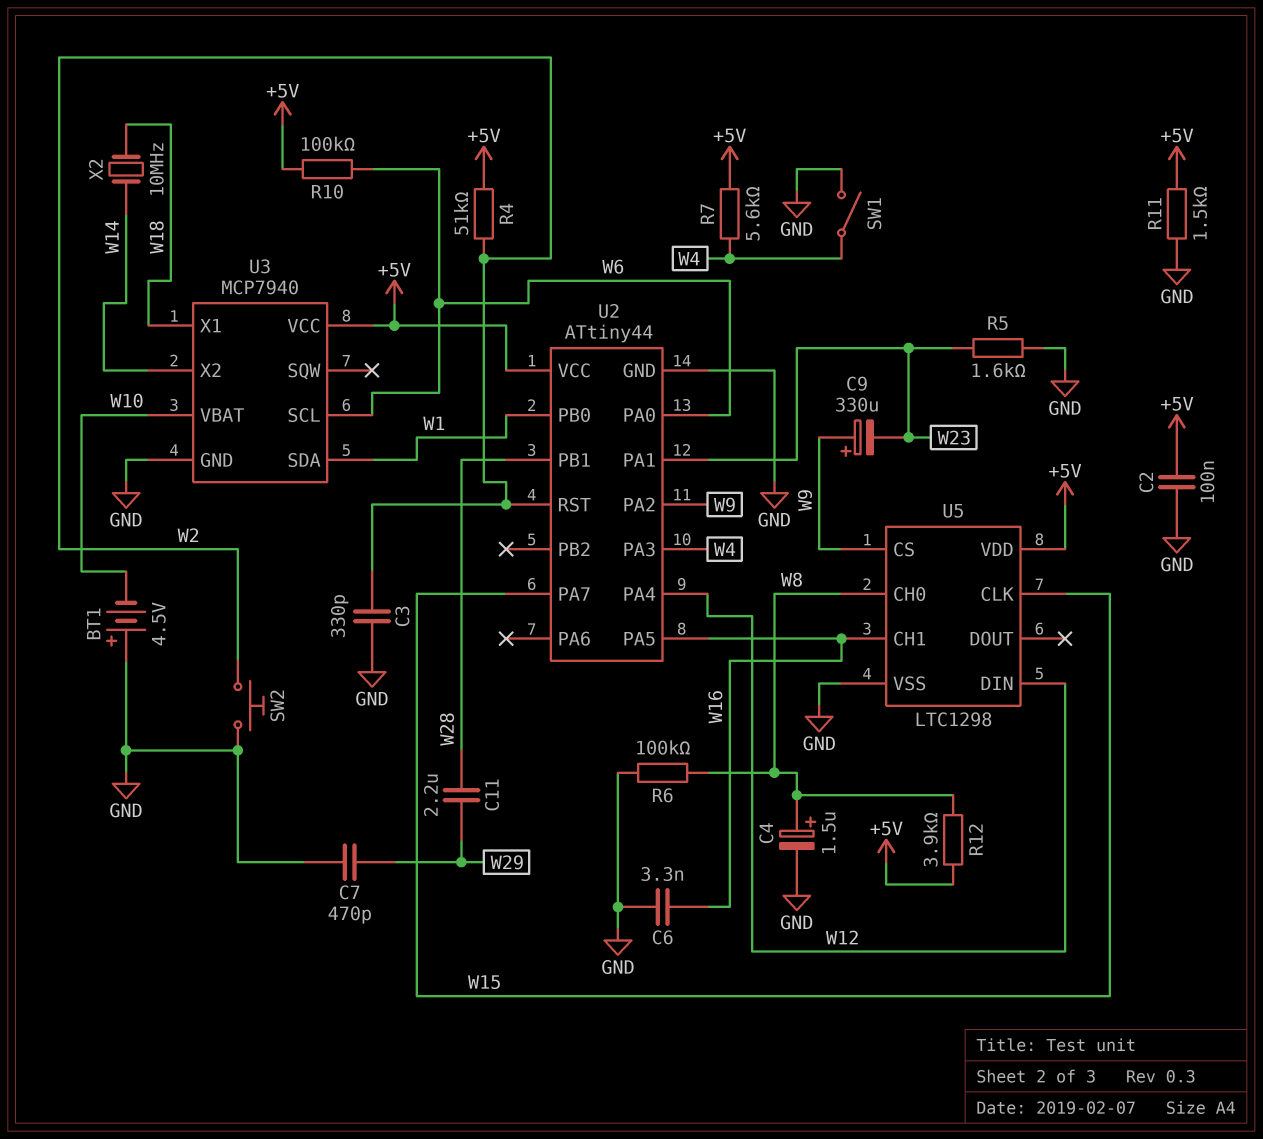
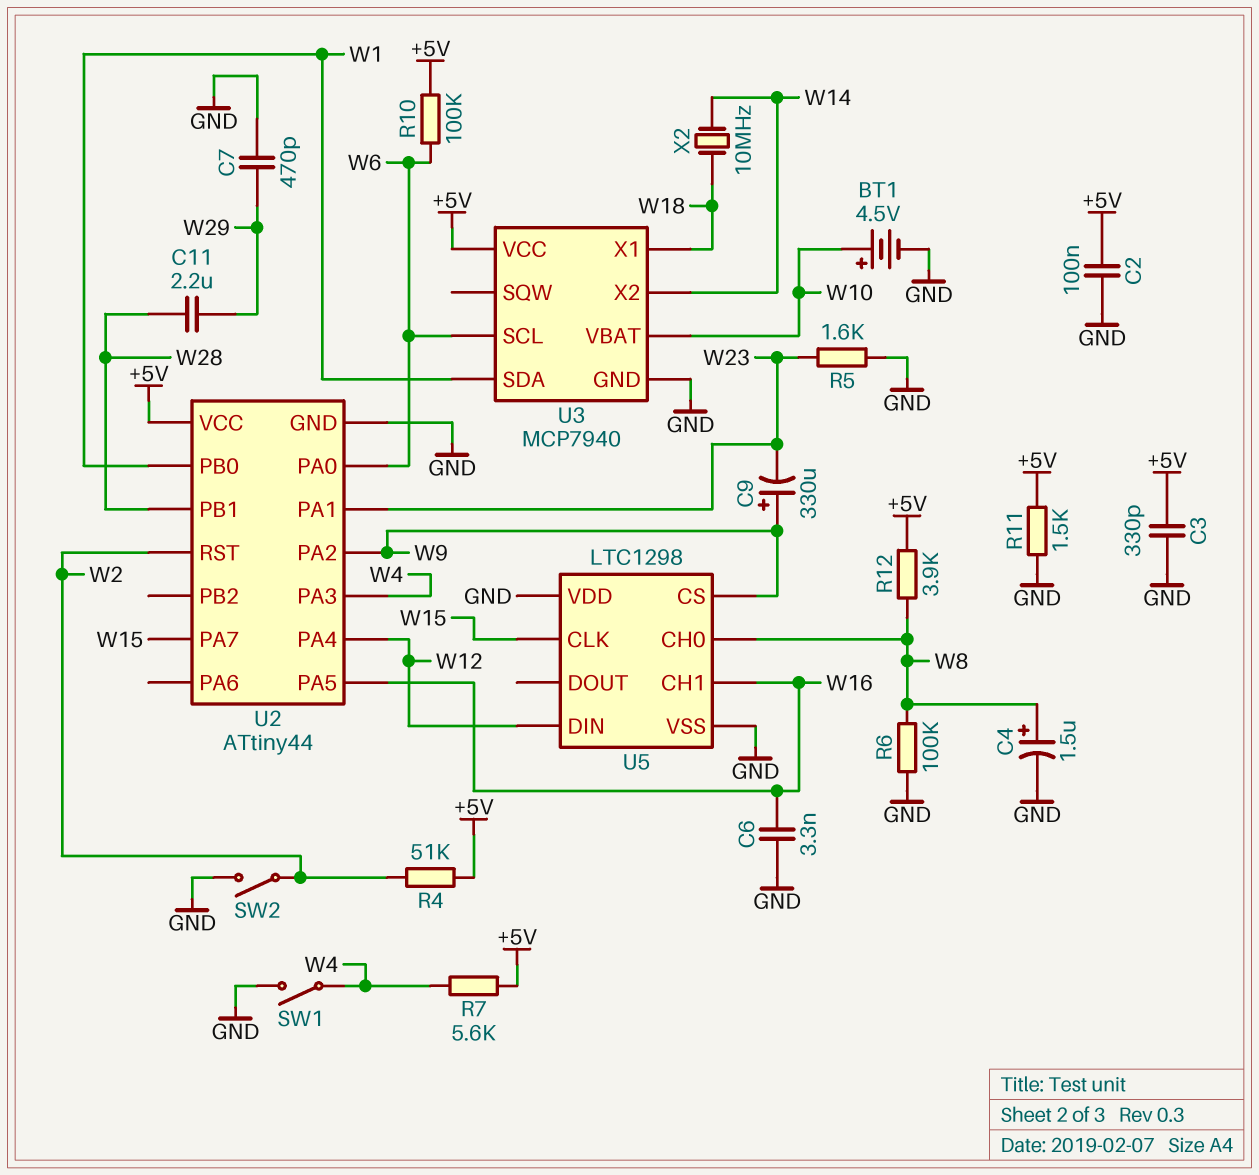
BT1: 4.5V (plus GND, minus W10) -> 4.5V (plus W10, minus GND)
C3: 330pF (GND, W2) -> 330pF (+5V, GND)
SW2: button (GND, W2) -> switch (GND, W2)
U5 pin VDD: +5V -> GND

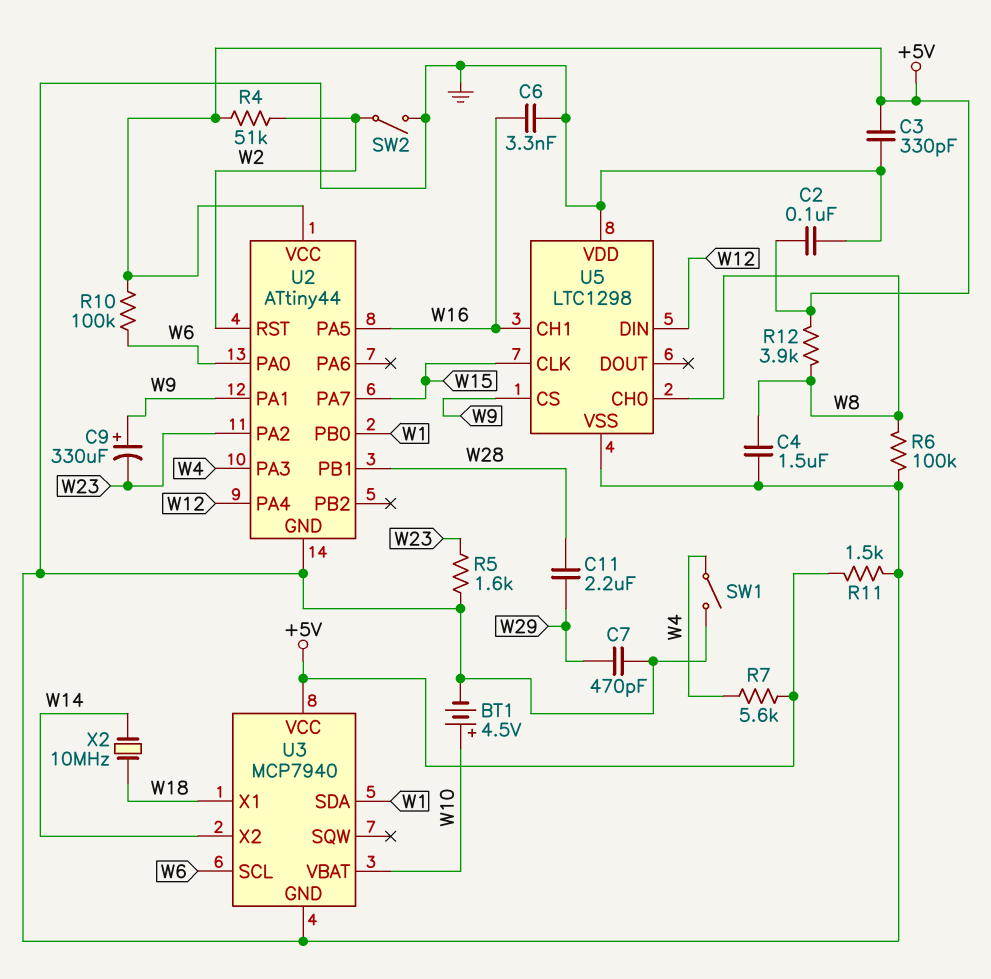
C4: 1.5uF (plus W8, minus GND) -> 1.5uF (GND, W8)
U2 pin PA1: W23 -> W9
U2 pin PA2: W9 -> W23

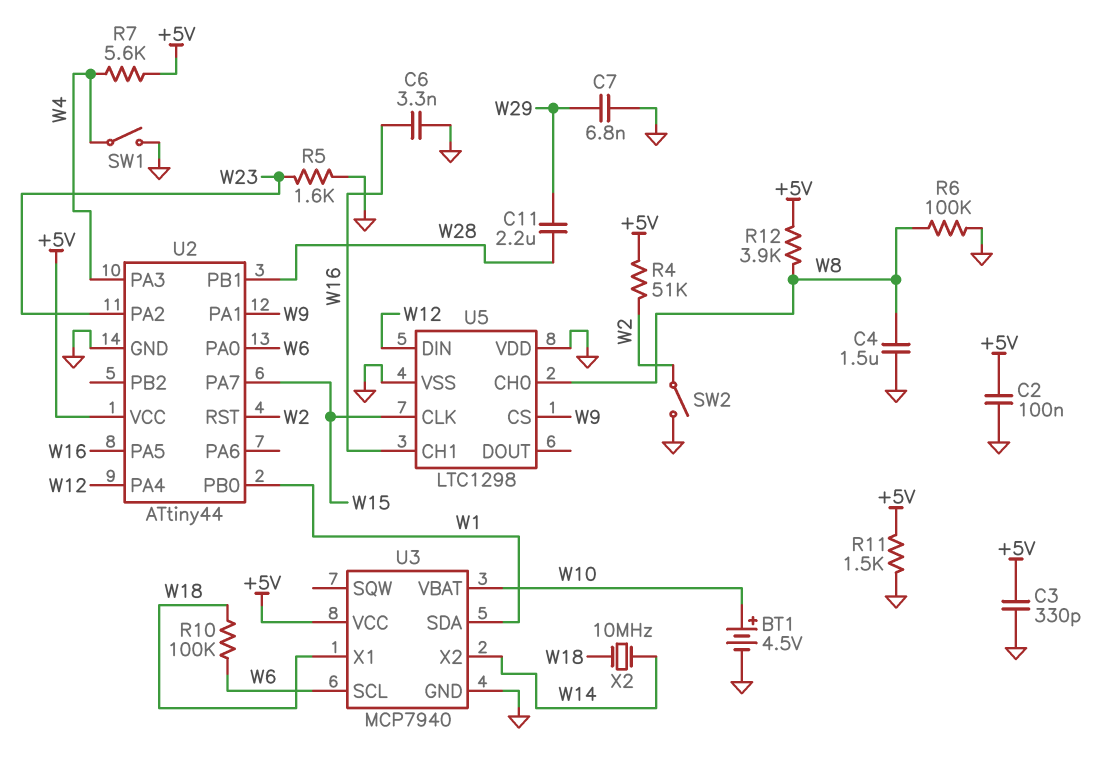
C7: 470pF (GND, W29) -> 6.8nF (GND, W29)
C9: 330uF (plus W9, minus W23) -> none
R10: 100k (+5V, W6) -> 100k (W6, W18)

